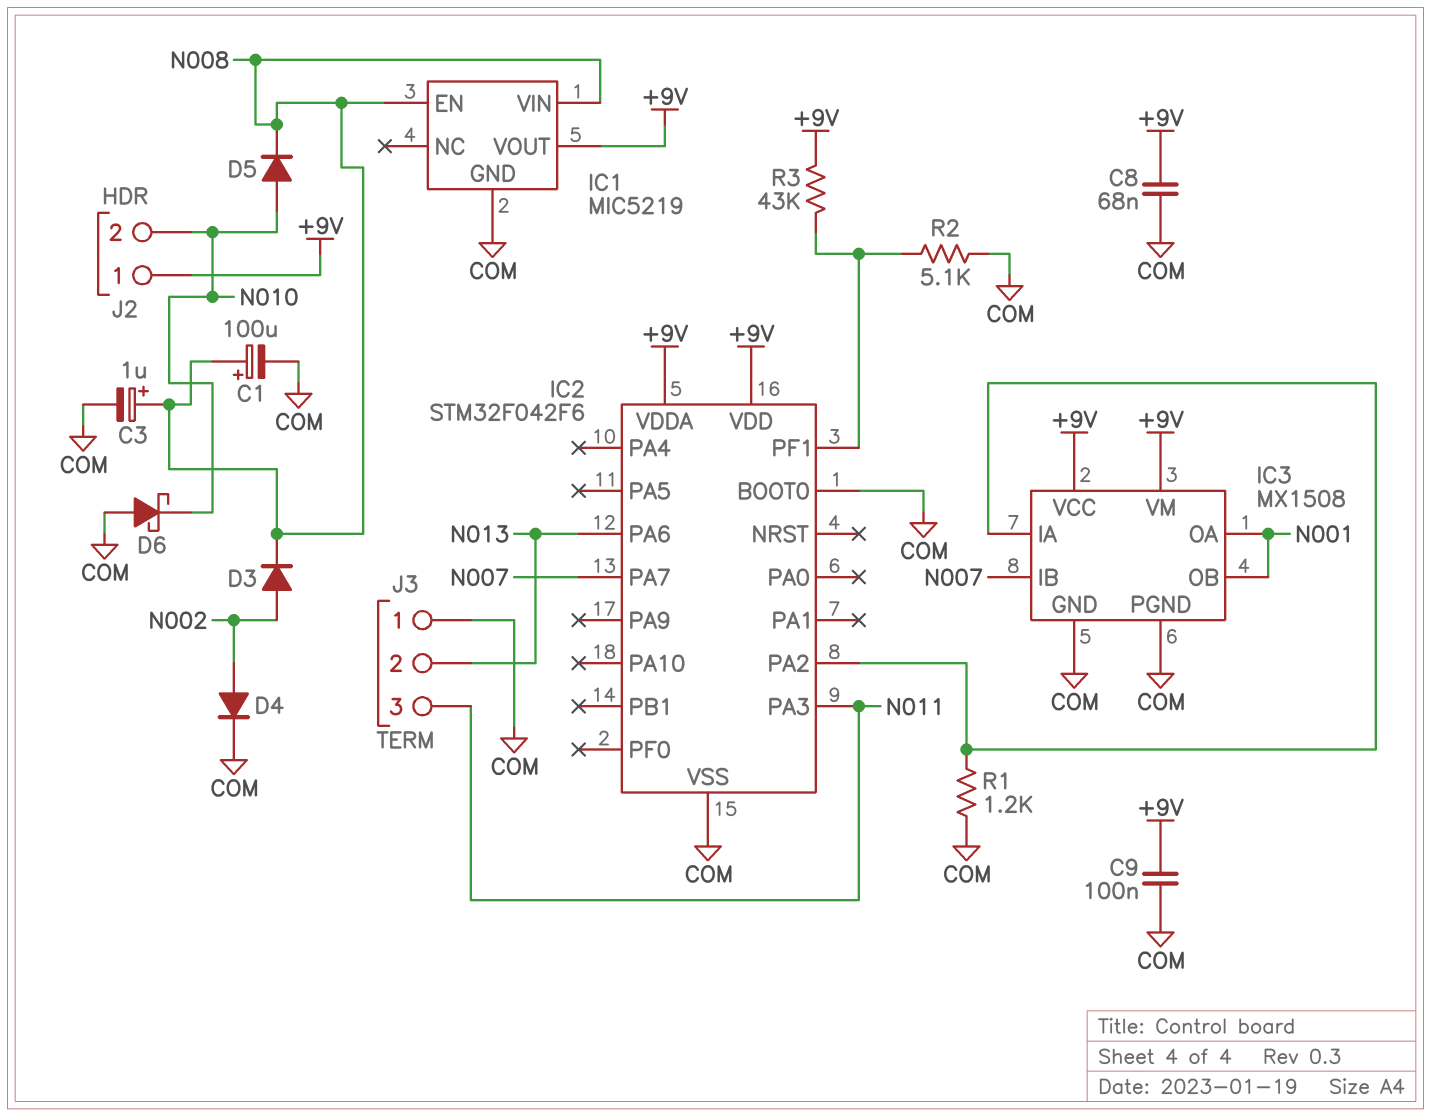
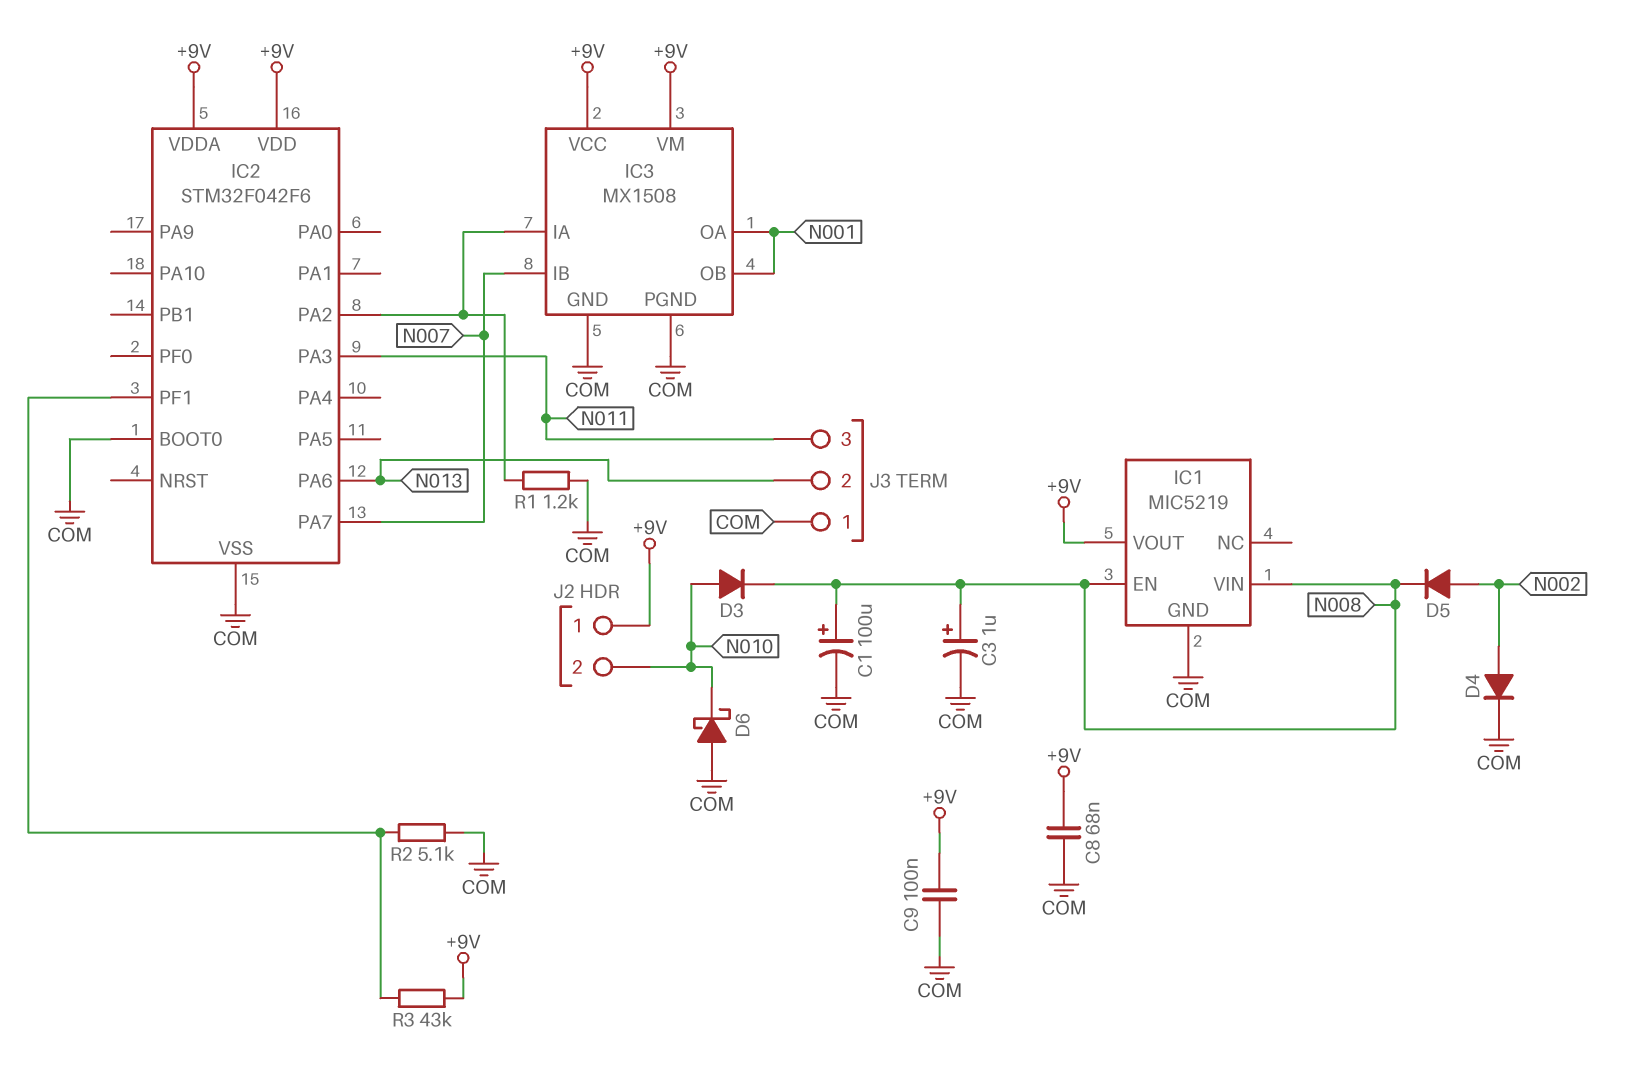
D3: diode (A N002, K N008) -> diode (A N010, K N008)
D5: diode (A N010, K N008) -> diode (A N002, K N008)

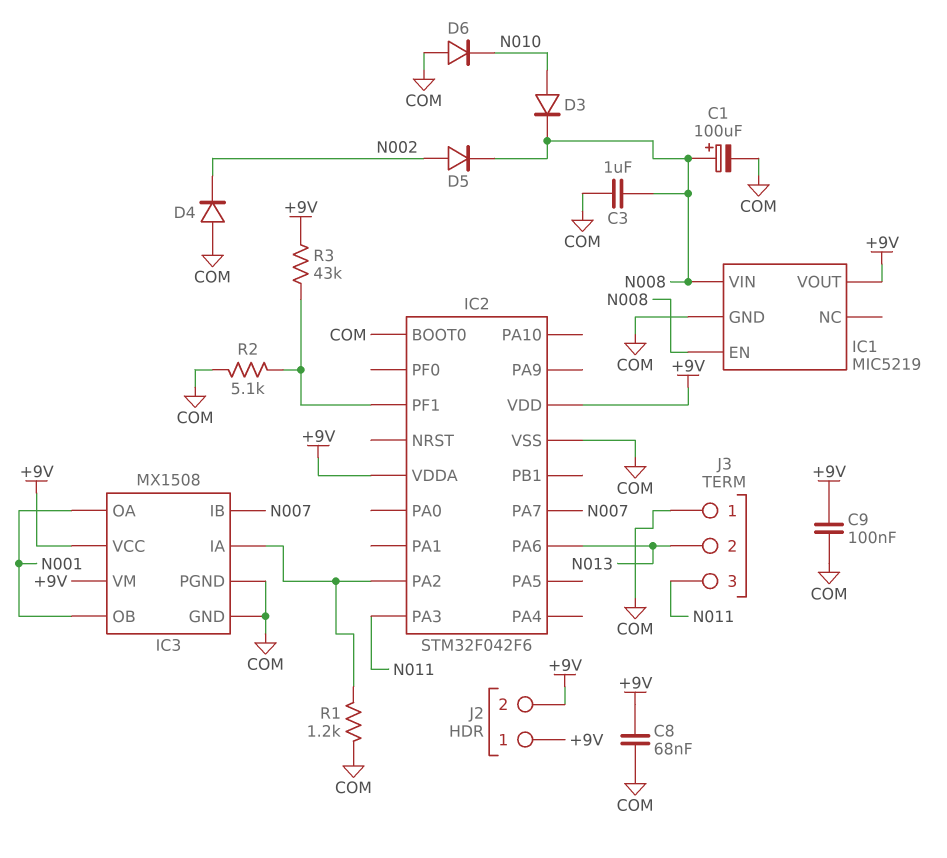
C3: 1uF (plus N008, minus COM) -> 1uF (COM, N008)
D4: diode (A N002, K COM) -> diode (A COM, K N002)
D6: schottky (A COM, K N010) -> diode (A COM, K N010)
J2 pin 2: N010 -> +9V

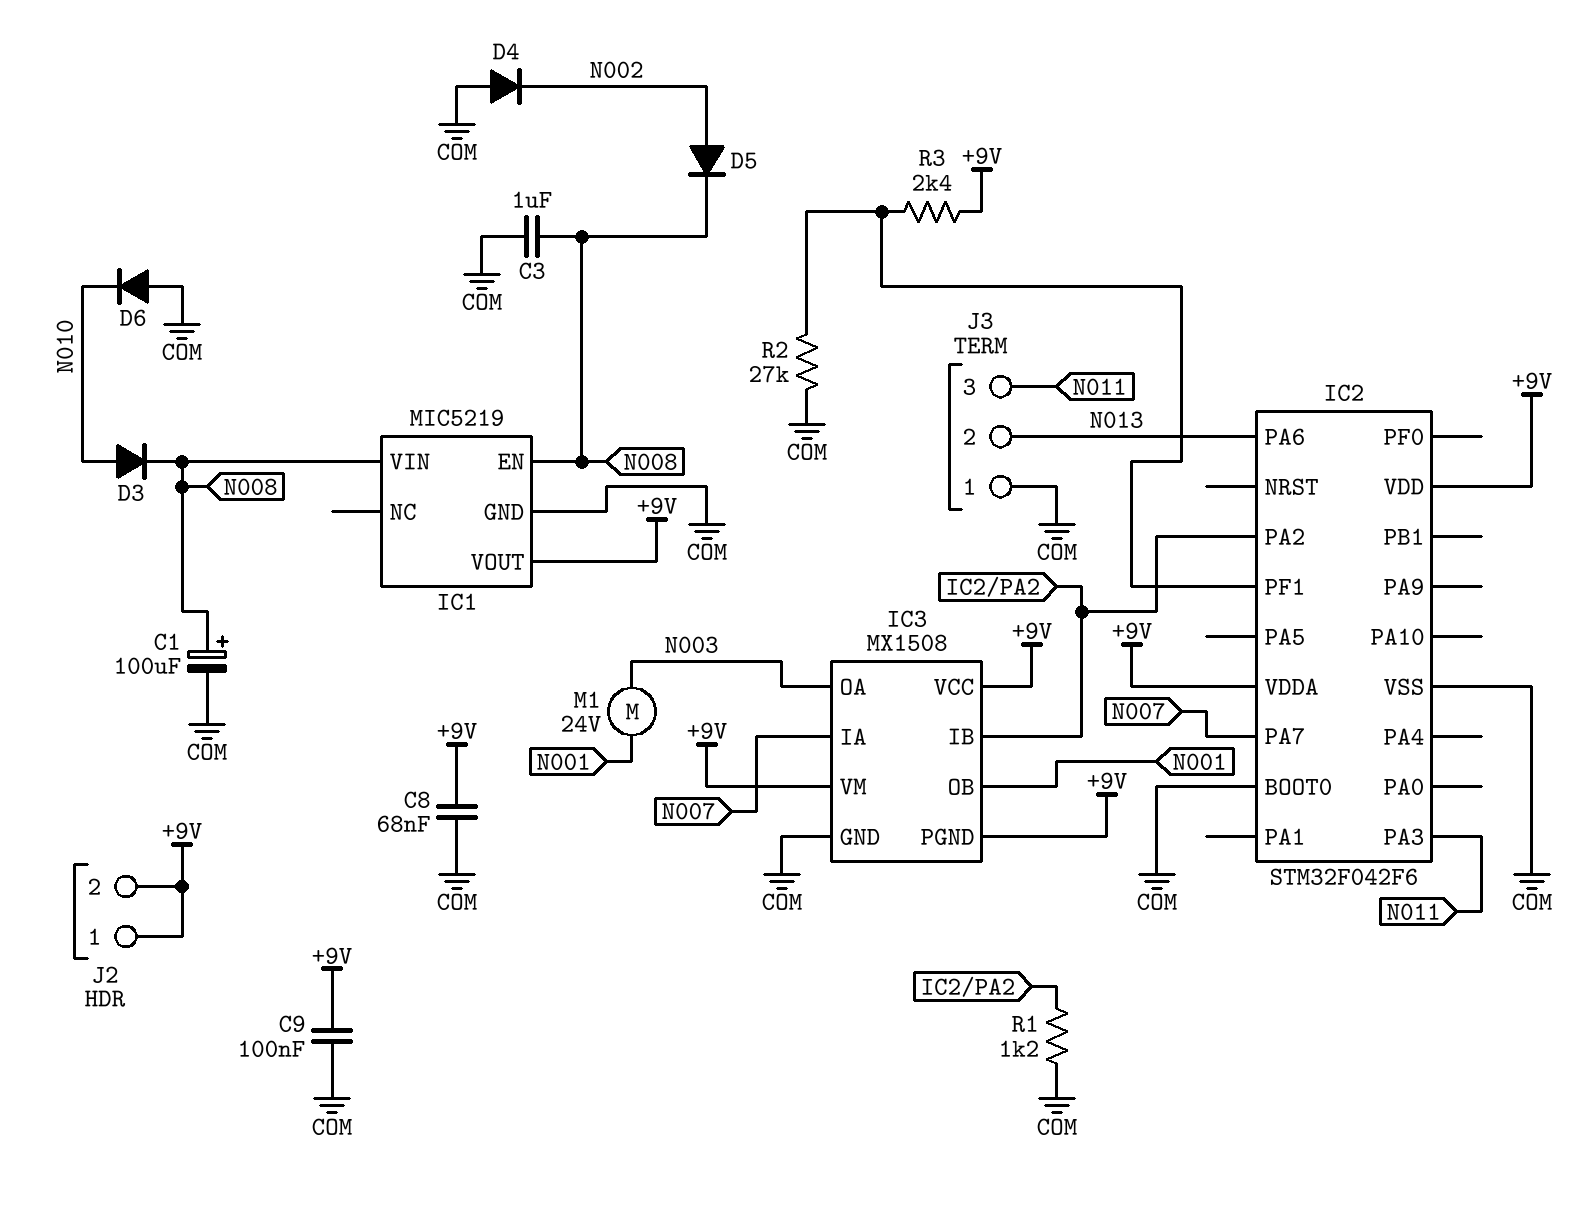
IC3 pin IA: IC2/PA2 -> N007
IC3 pin IB: N007 -> IC2/PA2
IC3 pin OA: N001 -> N003
IC3 pin PGND: COM -> +9V
M1: none -> motor 24V (N001, N003)
R2: 5.1k (COM, IC2/PF1) -> 27k (COM, IC2/PF1)
R3: 43k (+9V, IC2/PF1) -> 2.4k (+9V, IC2/PF1)

